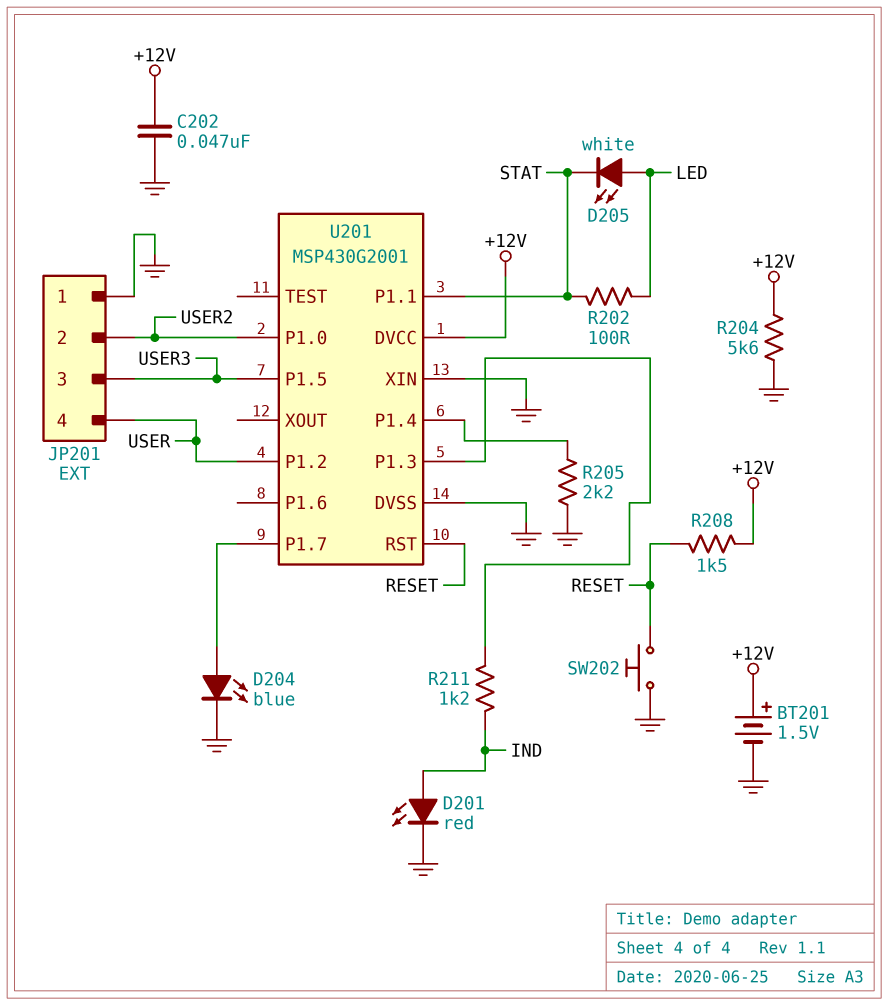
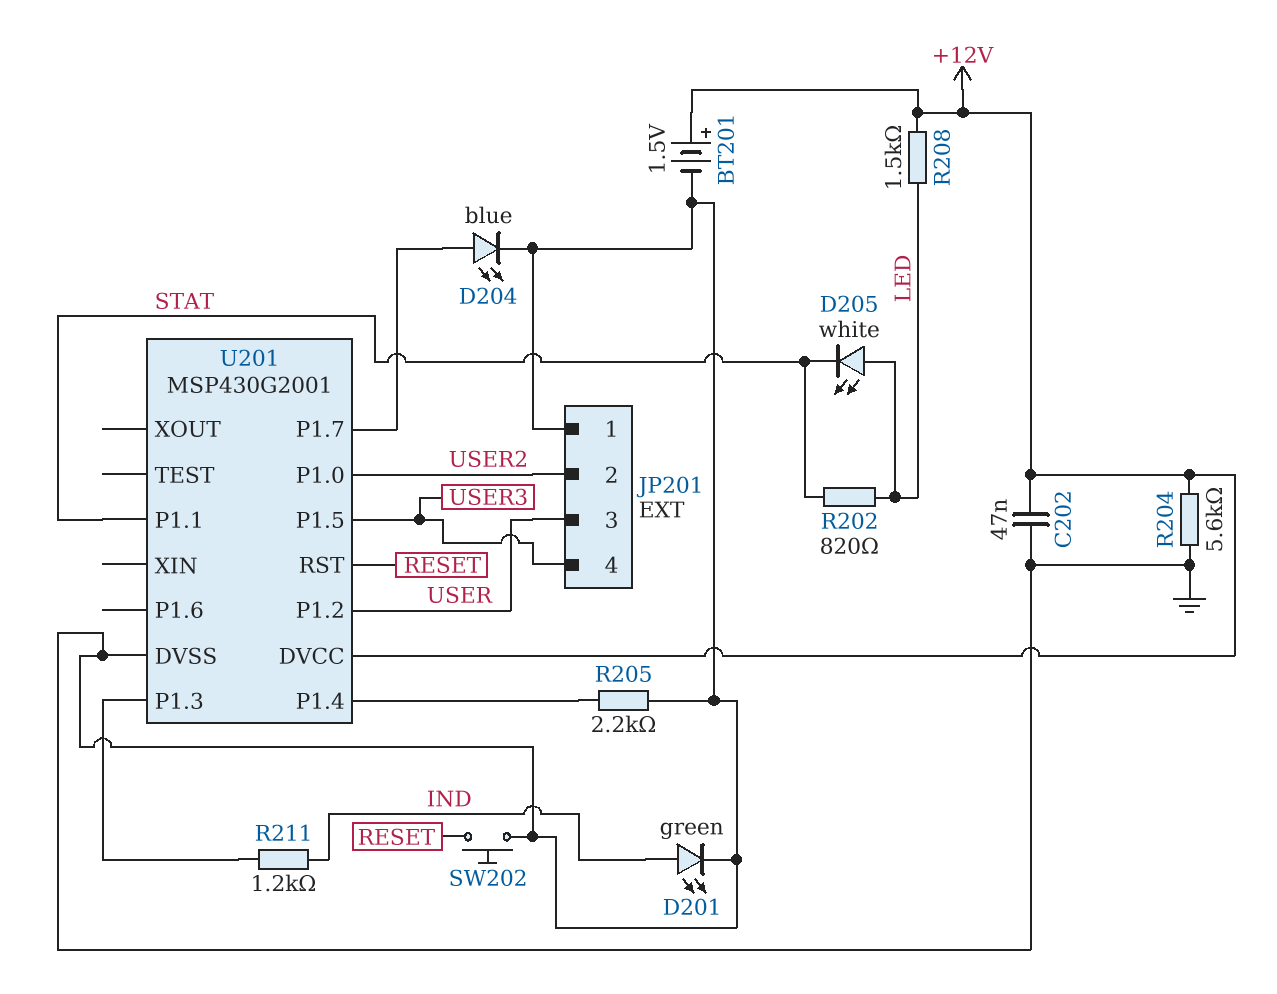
D201: LED red (A IND, K GND) -> LED green (A IND, K GND)
JP201 pin 3: USER3 -> USER
JP201 pin 4: USER -> USER3
R202: 100 (LED, STAT) -> 820 (LED, STAT)
R208: 1.5k (+12V, RESET) -> 1.5k (+12V, LED)
U201 pin XIN: GND -> none

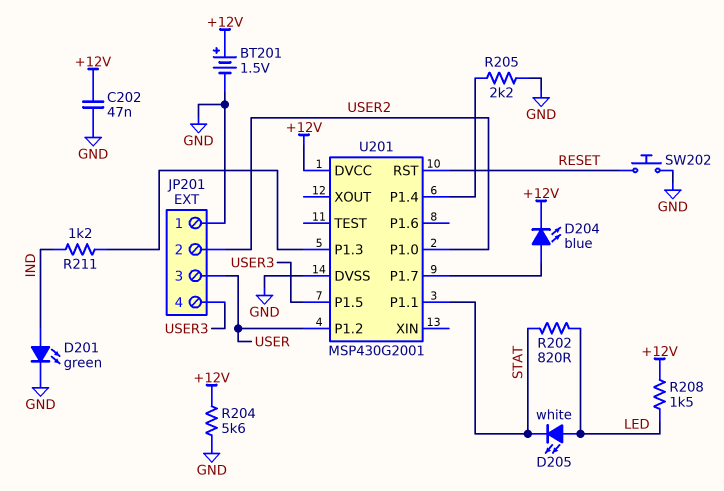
D204: LED blue (A U201/P1.7, K GND) -> LED blue (A U201/P1.7, K +12V)

